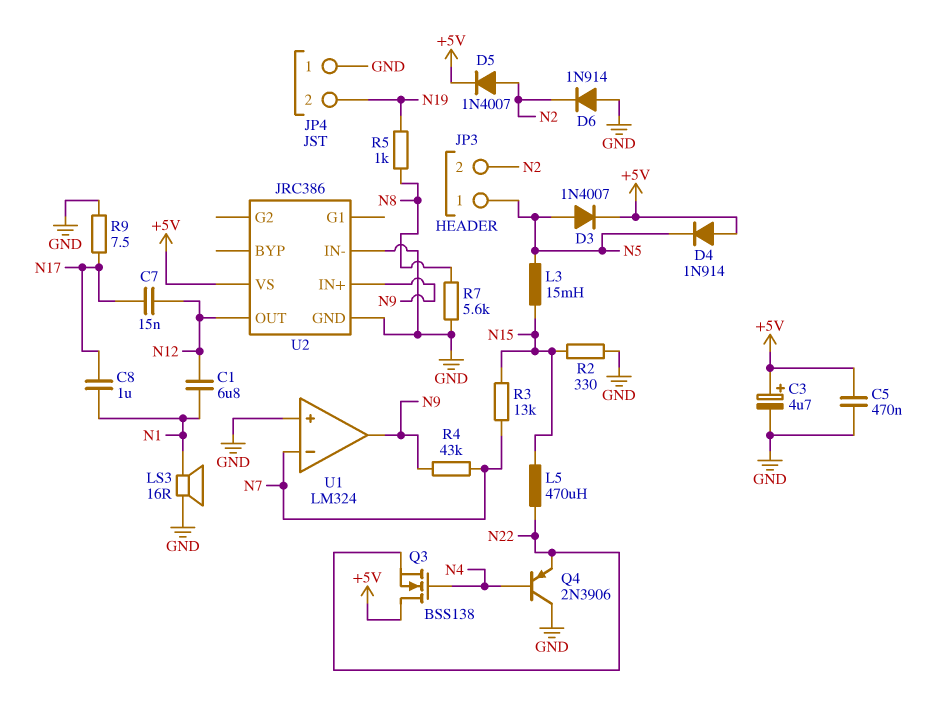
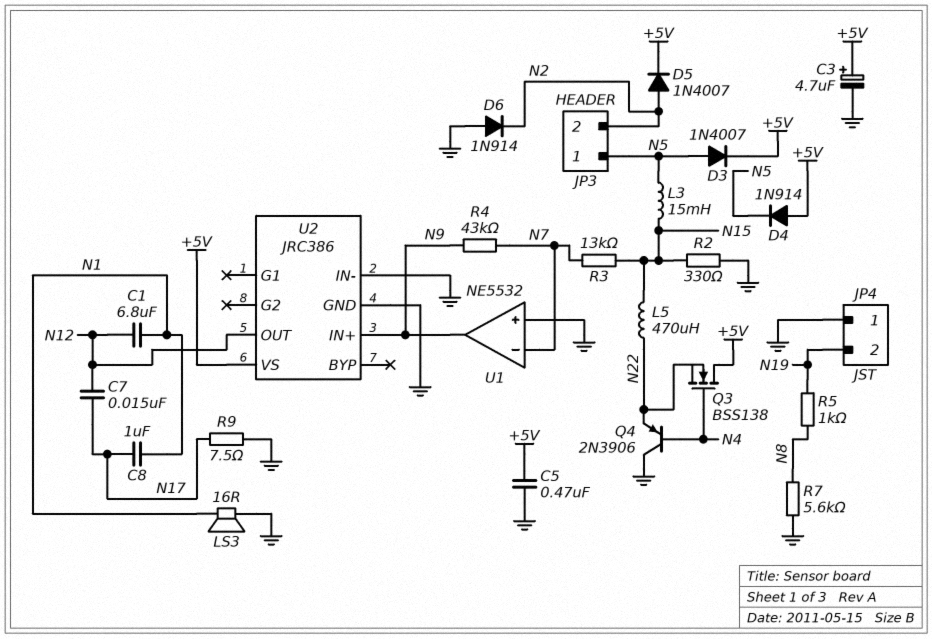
U1: LM324 -> NE5532

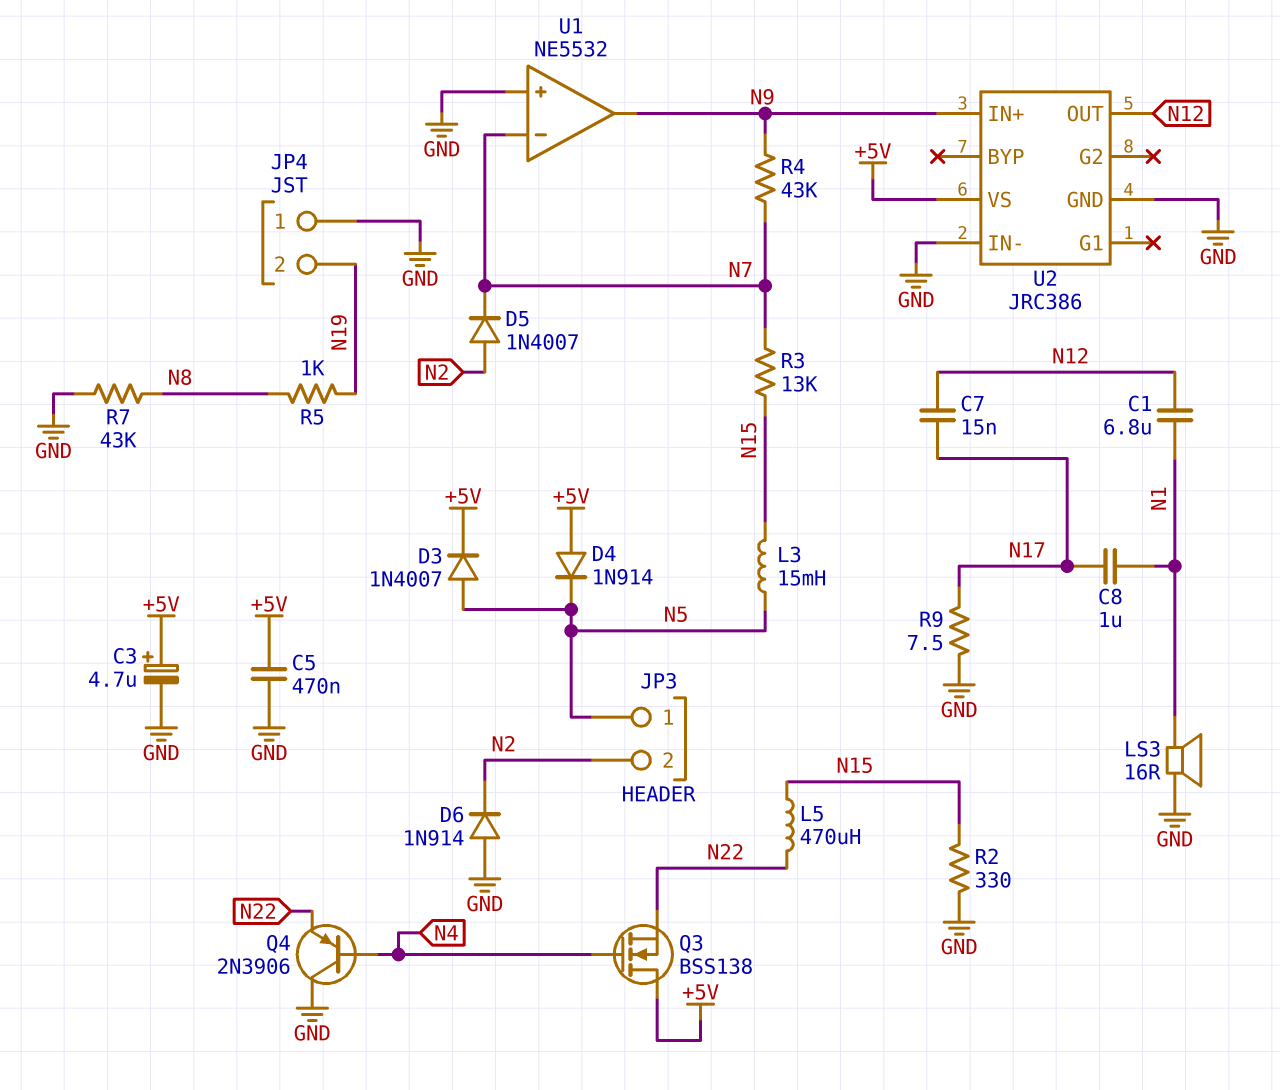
D5: diode 1N4007 (A N2, K +5V) -> diode 1N4007 (A N2, K N7)
R7: 5.6k (GND, N8) -> 43k (GND, N8)

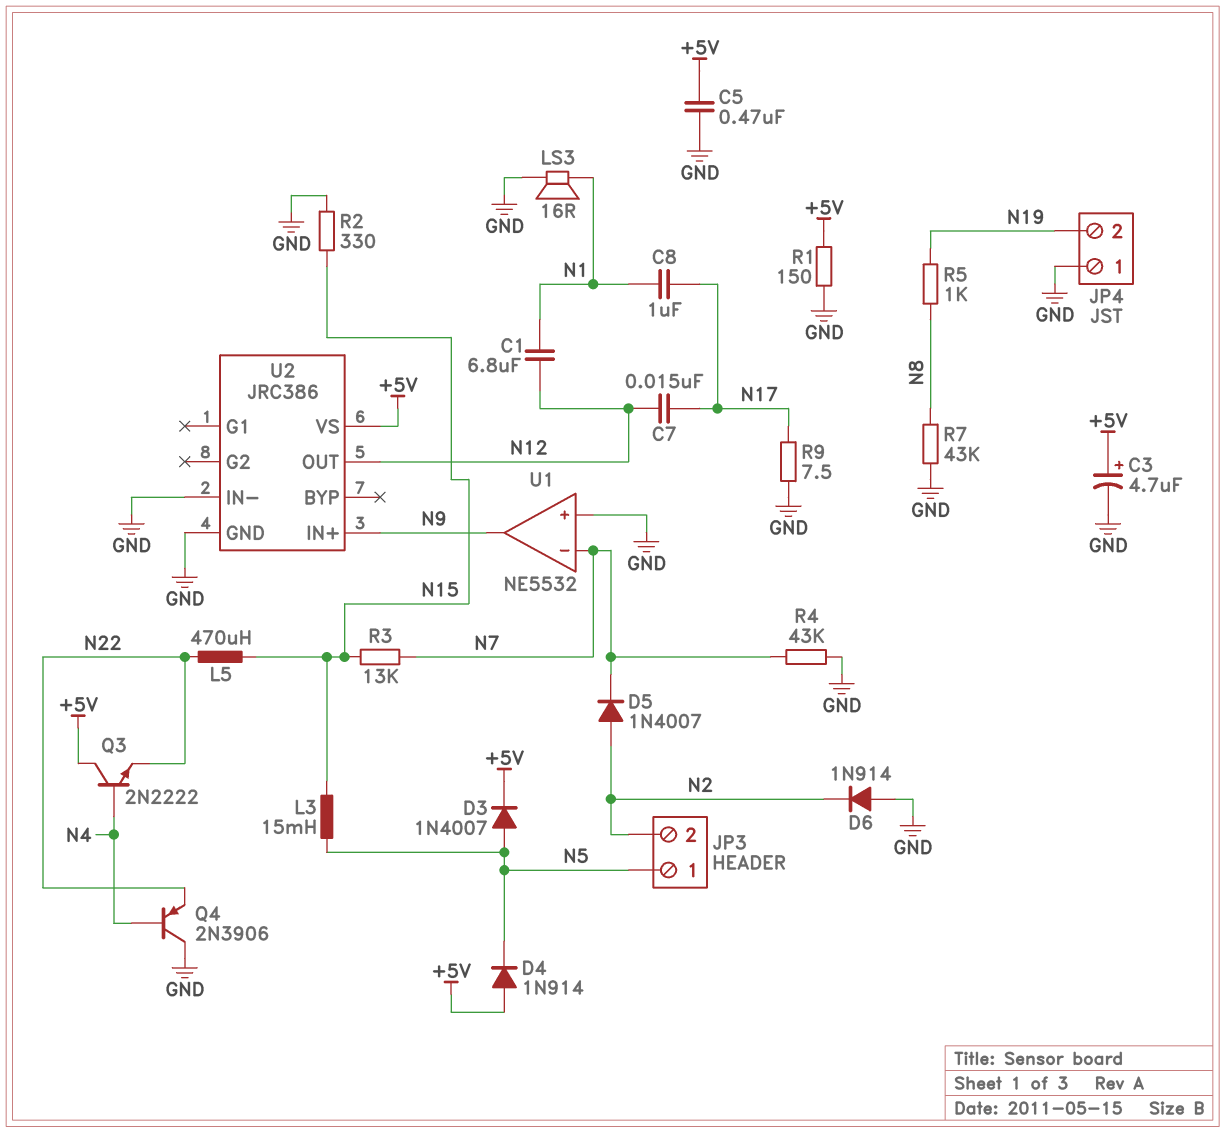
Q3: NMOS BSS138 (G N4, D +5V, S N22) -> NPN 2N2222 (B N4, C +5V, E N22)
R1: none -> 150 (+5V, GND)
R4: 43k (N7, N9) -> 43k (GND, N7)

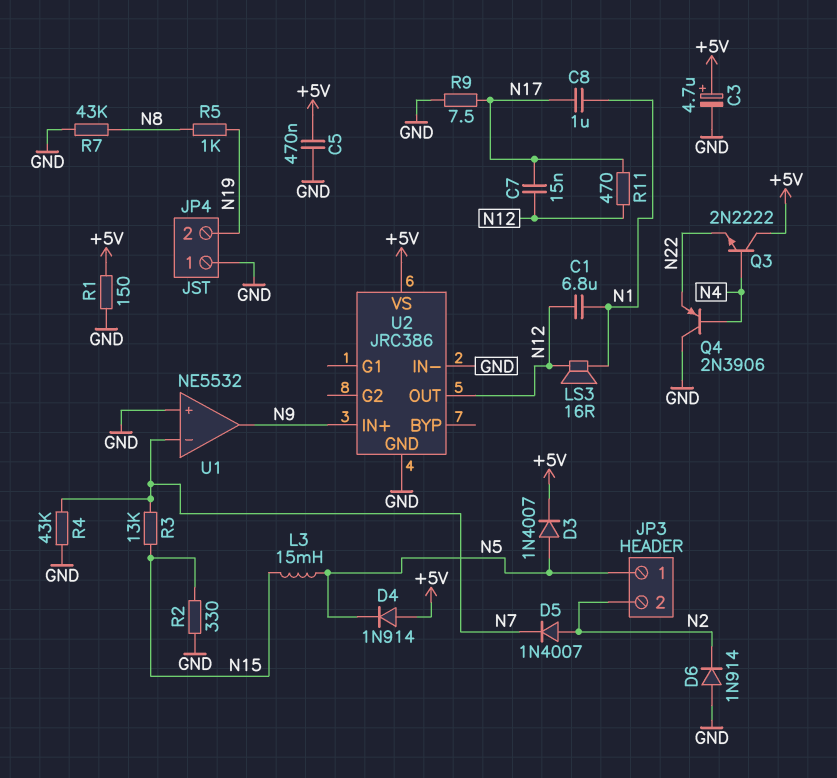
L5: 470uH (N15, N22) -> none
LS3: speaker 16R (GND, N1) -> speaker 16R (N1, N12)
R11: none -> 470 (N12, N17)

